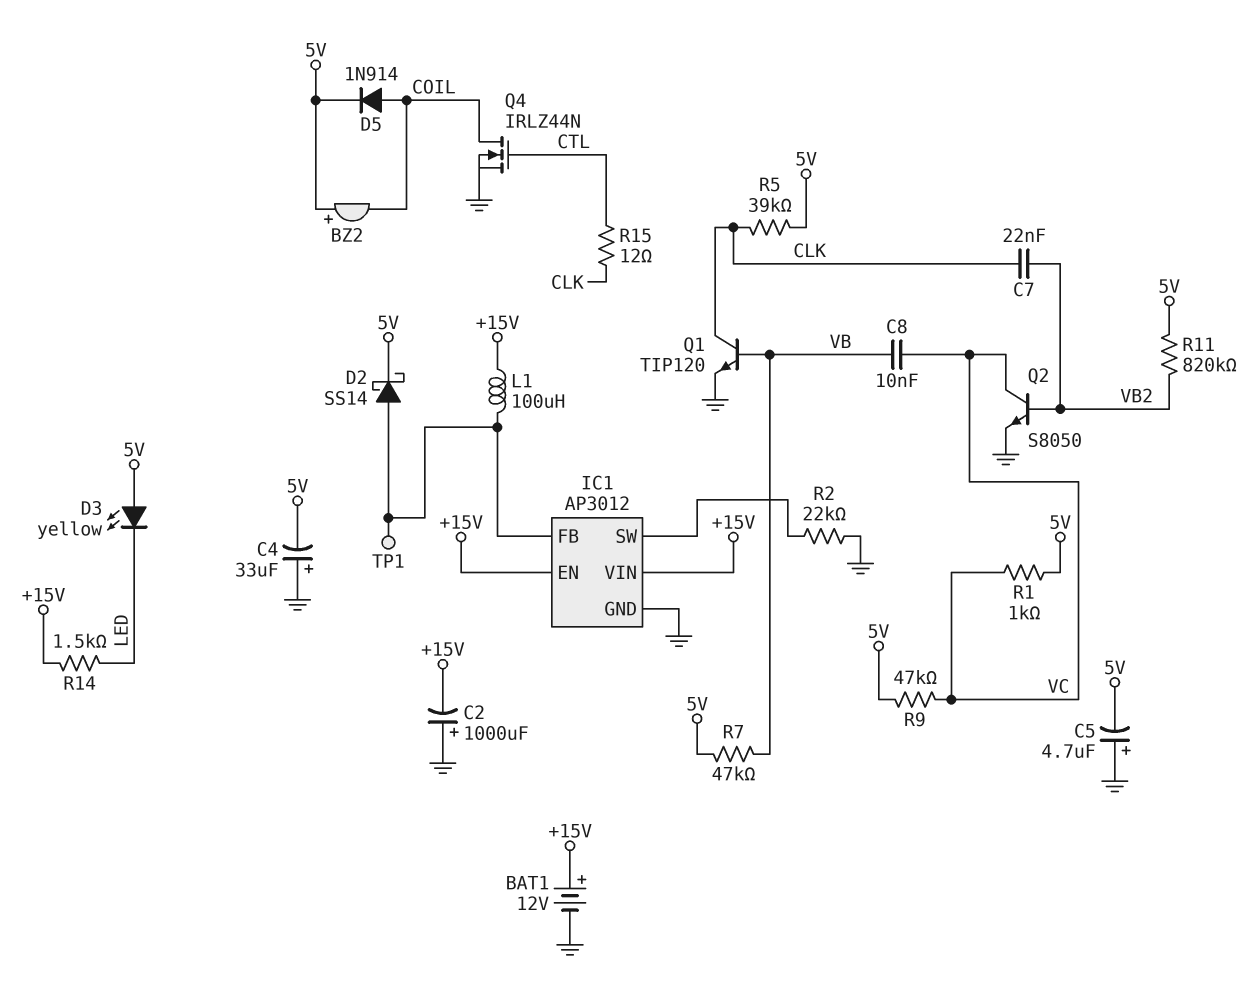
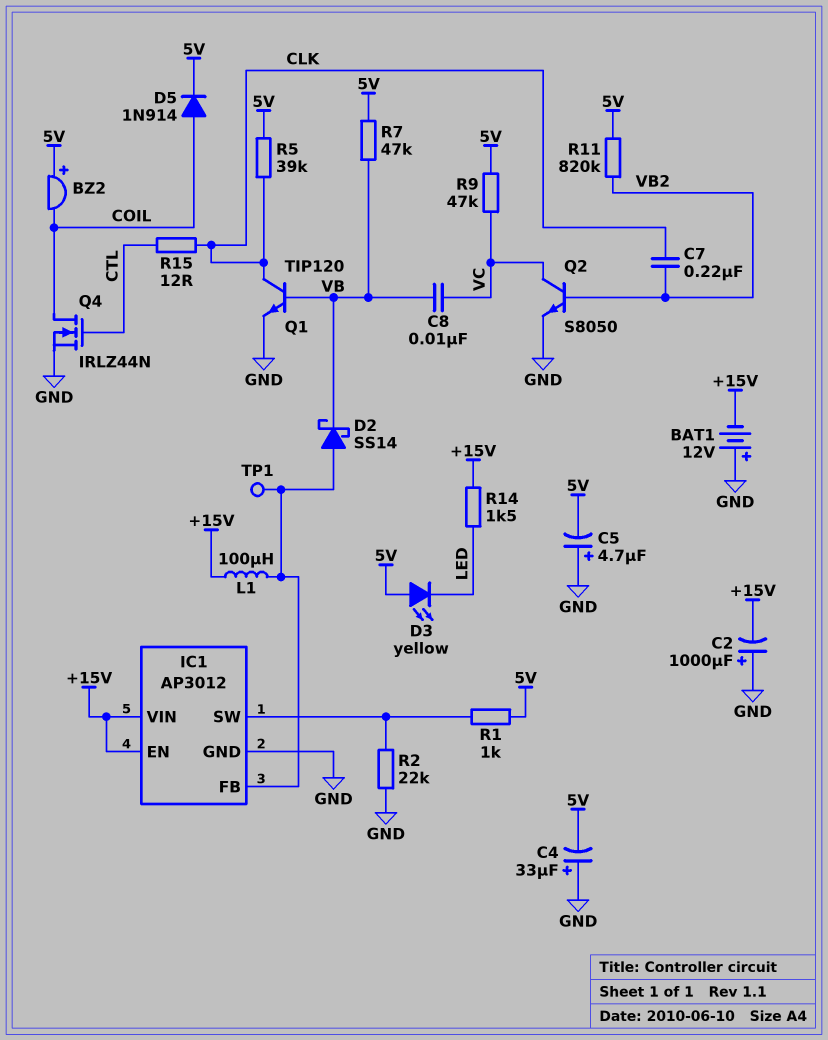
BAT1: 12V (plus +15V, minus GND) -> 12V (plus GND, minus +15V)
C7: 22nF (CLK, VB2) -> 220nF (CLK, VB2)
D2: schottky SS14 (A IC1/FB, K 5V) -> schottky SS14 (A IC1/FB, K VB)
R1: 1k (5V, VC) -> 1k (5V, IC1/SW)

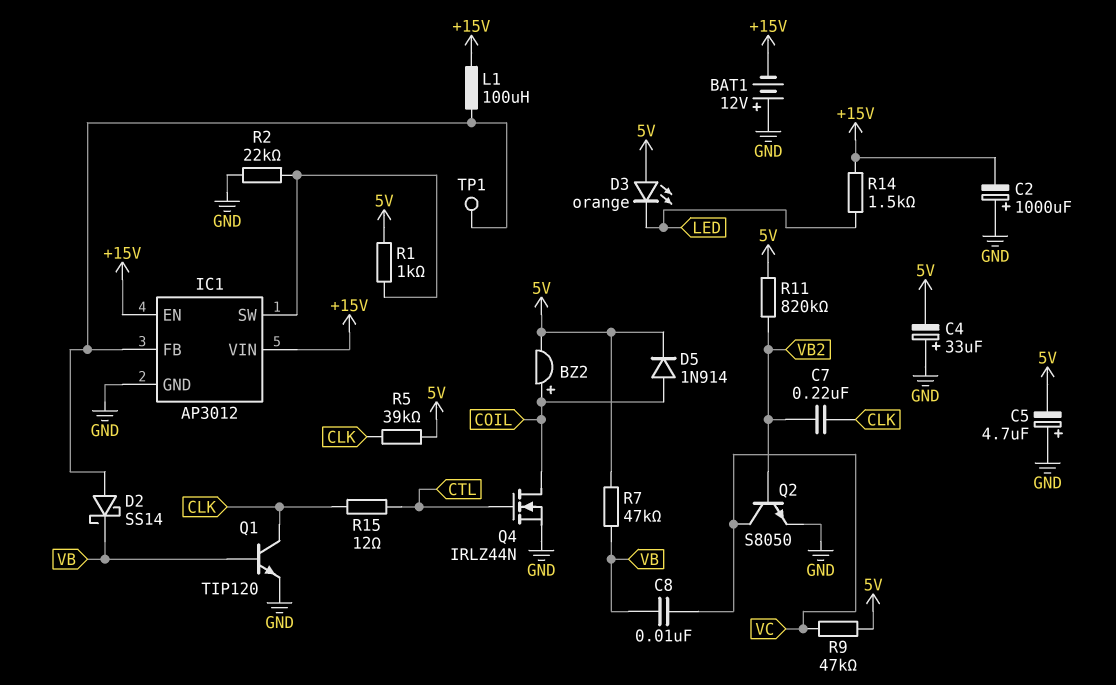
BZ2: buzzer (plus 5V, minus COIL) -> buzzer (plus COIL, minus 5V)
D3: LED yellow (A 5V, K LED) -> LED orange (A 5V, K LED)

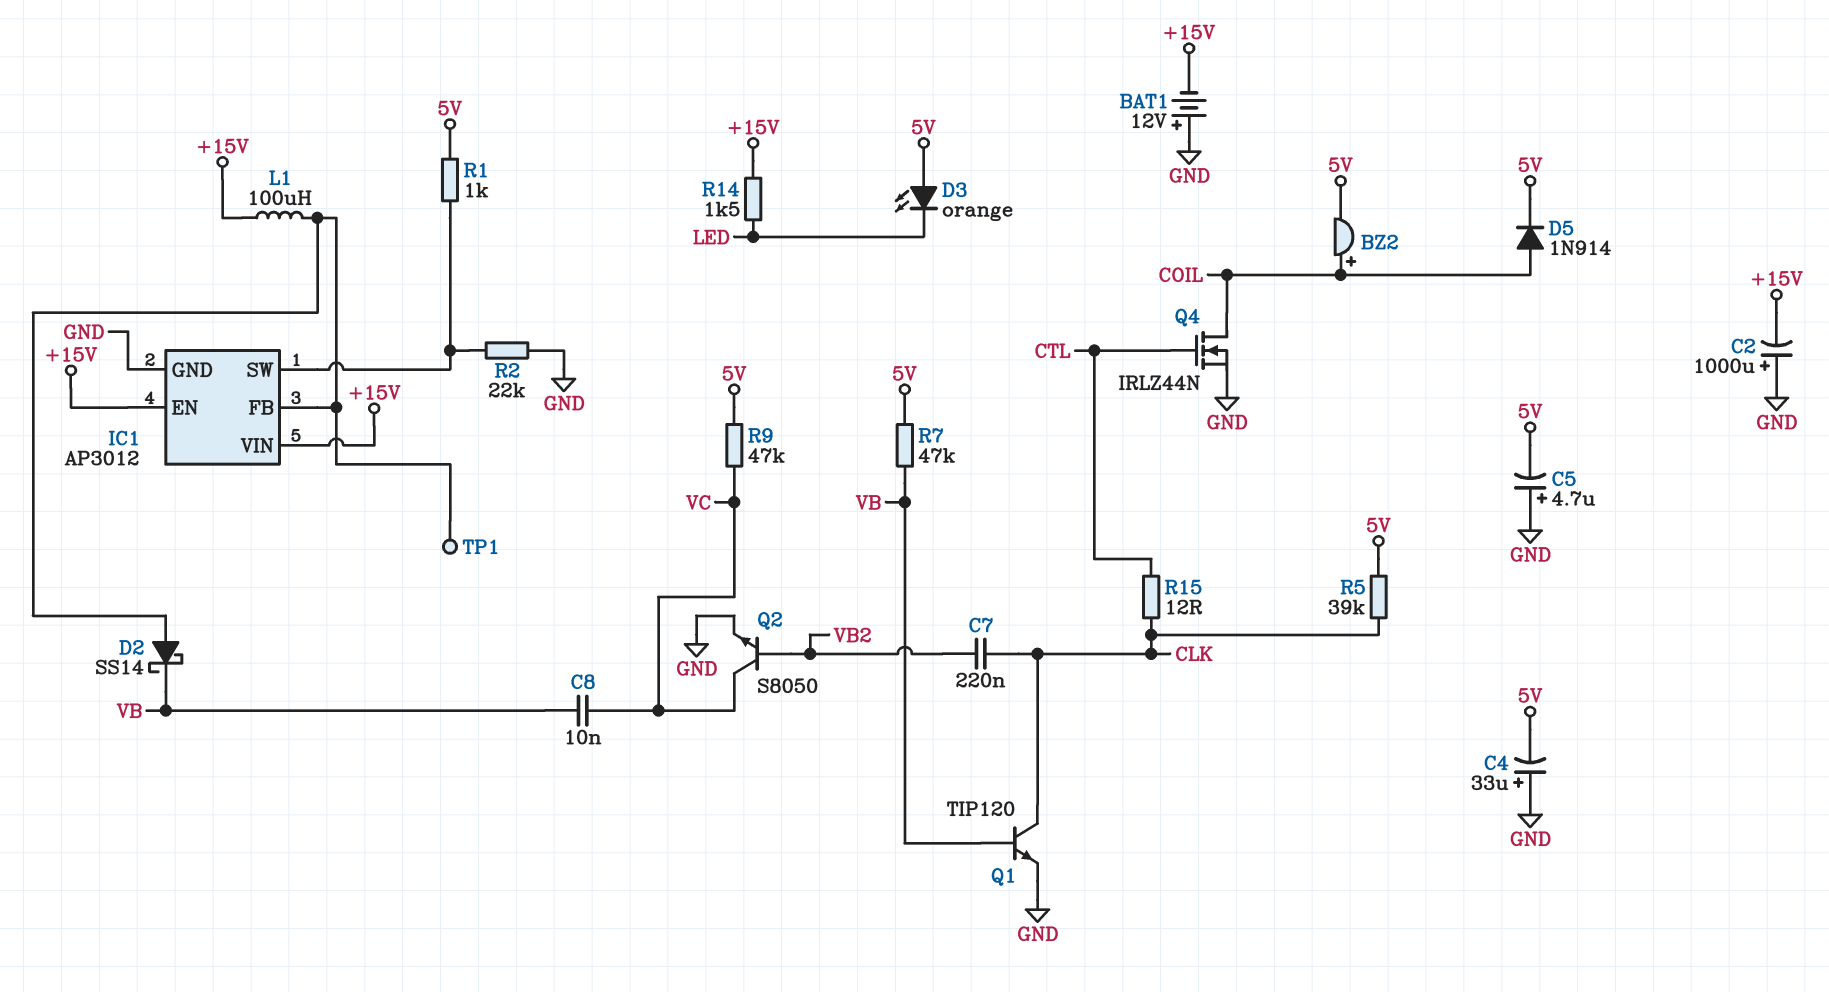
R11: 820k (5V, VB2) -> none

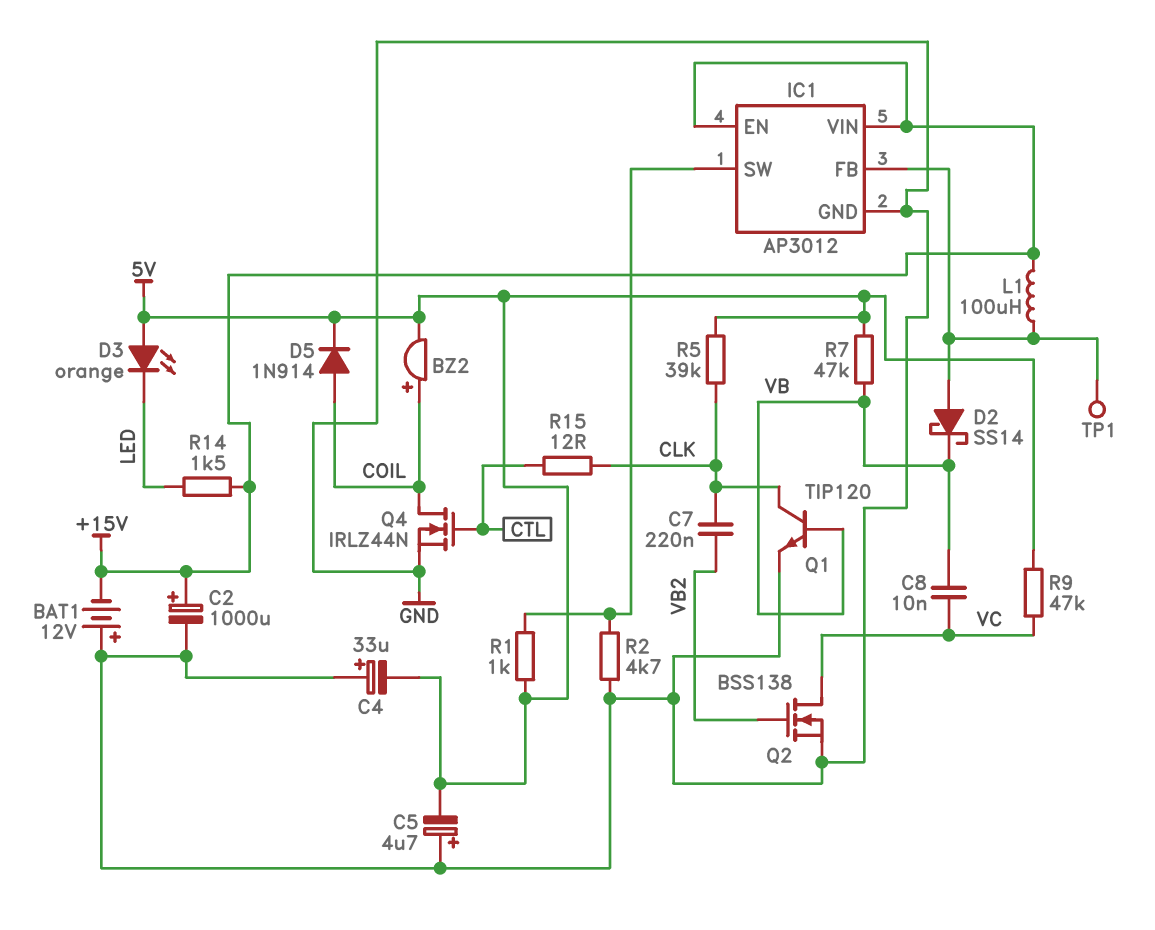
C2: 1000uF (plus GND, minus +15V) -> 1000uF (plus +15V, minus GND)
Q2: NPN S8050 (B VB2, C VC, E GND) -> NMOS BSS138 (G VB2, D VC, S GND)
R2: 22k (GND, IC1/SW) -> 4.7k (GND, IC1/SW)

